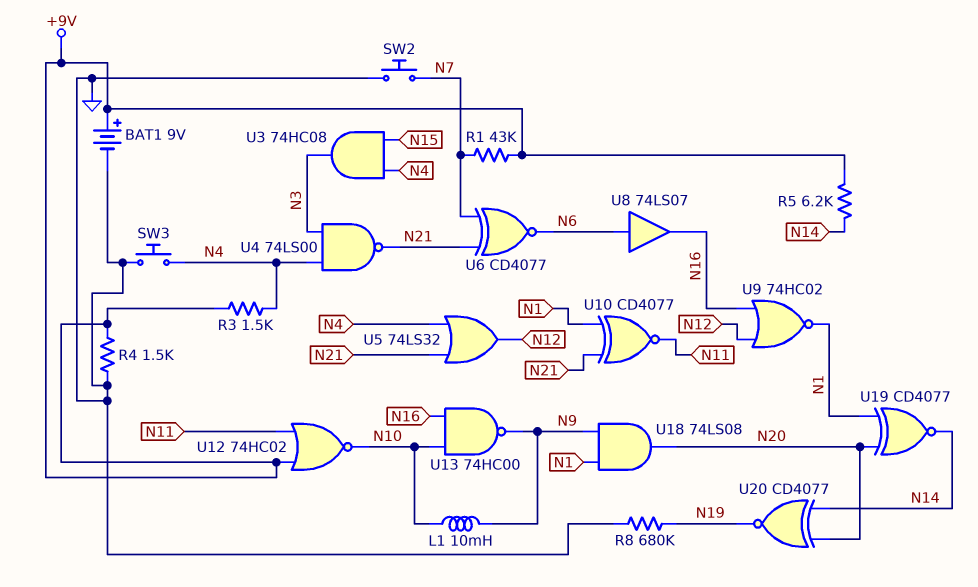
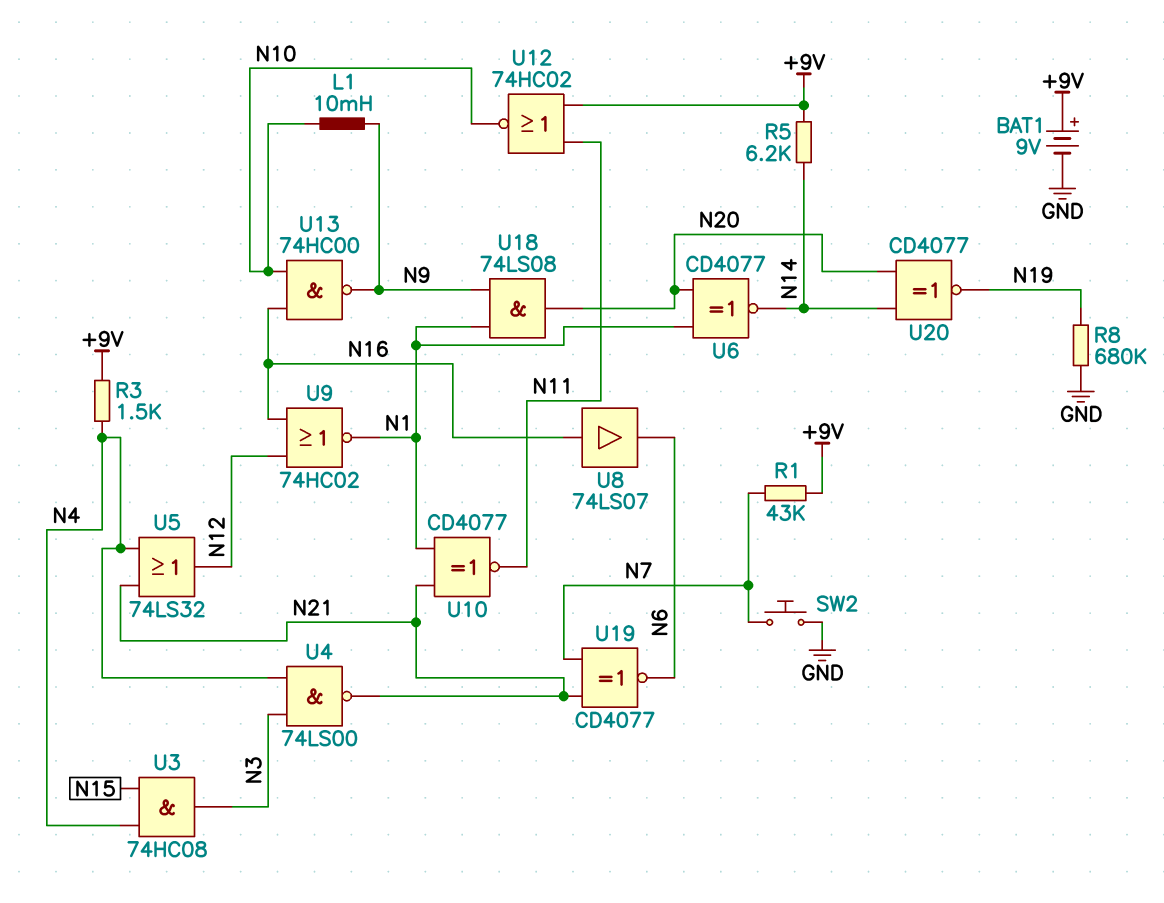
R4: 1.5k (+9V, GND) -> none
SW3: button (GND, N4) -> none
U6: XNOR CD4077 (in N7, in N21, out N6) -> XNOR CD4077 (in N1, in N20, out N14)
U8: buffer 74LS07 (in N6, out N16) -> buffer 74LS07 (in N16, out N6)
U19: XNOR CD4077 (in N1, in N20, out N14) -> XNOR CD4077 (in N7, in N21, out N6)

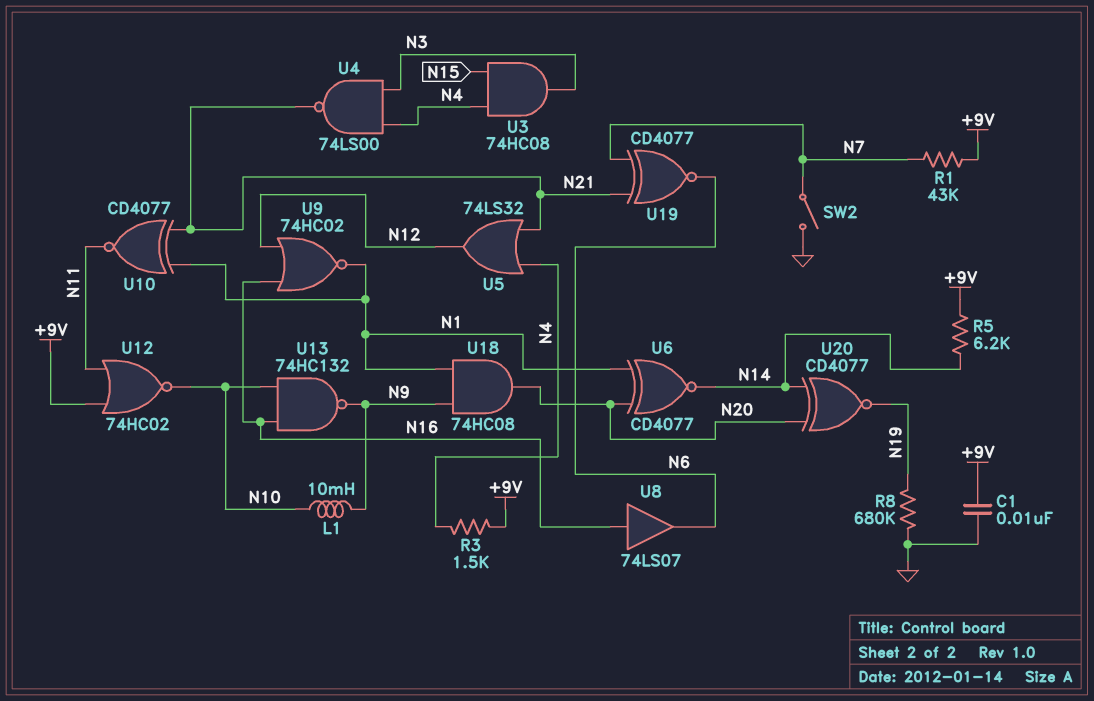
BAT1: 9V (plus +9V, minus GND) -> none
C1: none -> 10nF (+9V, GND)
SW2: button (GND, N7) -> switch (GND, N7)
U13: NAND 74HC00 (in N10, in N16, out N9) -> NAND 74HC132 (in N10, in N16, out N9)
U18: AND 74LS08 (in N1, in N9, out N20) -> AND 74HC08 (in N1, in N9, out N20)

